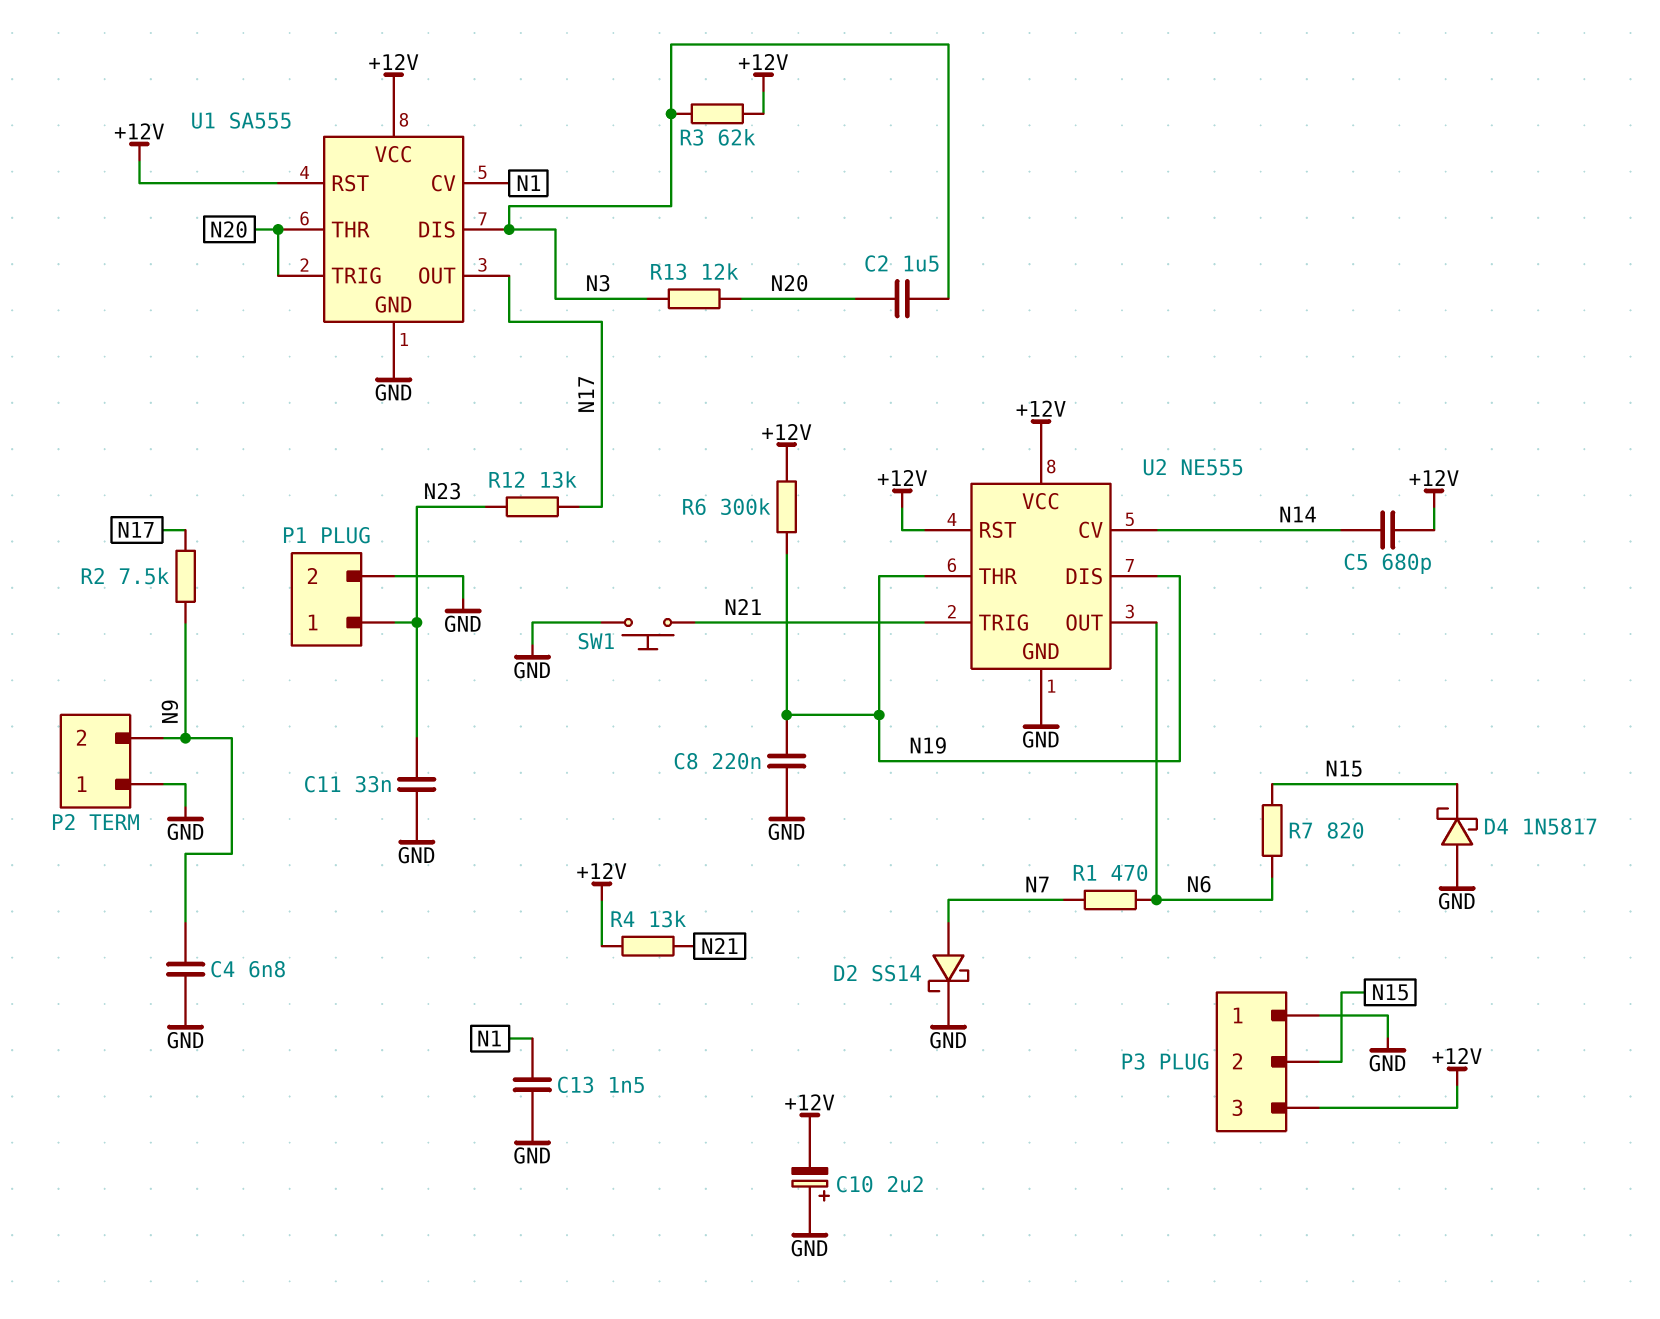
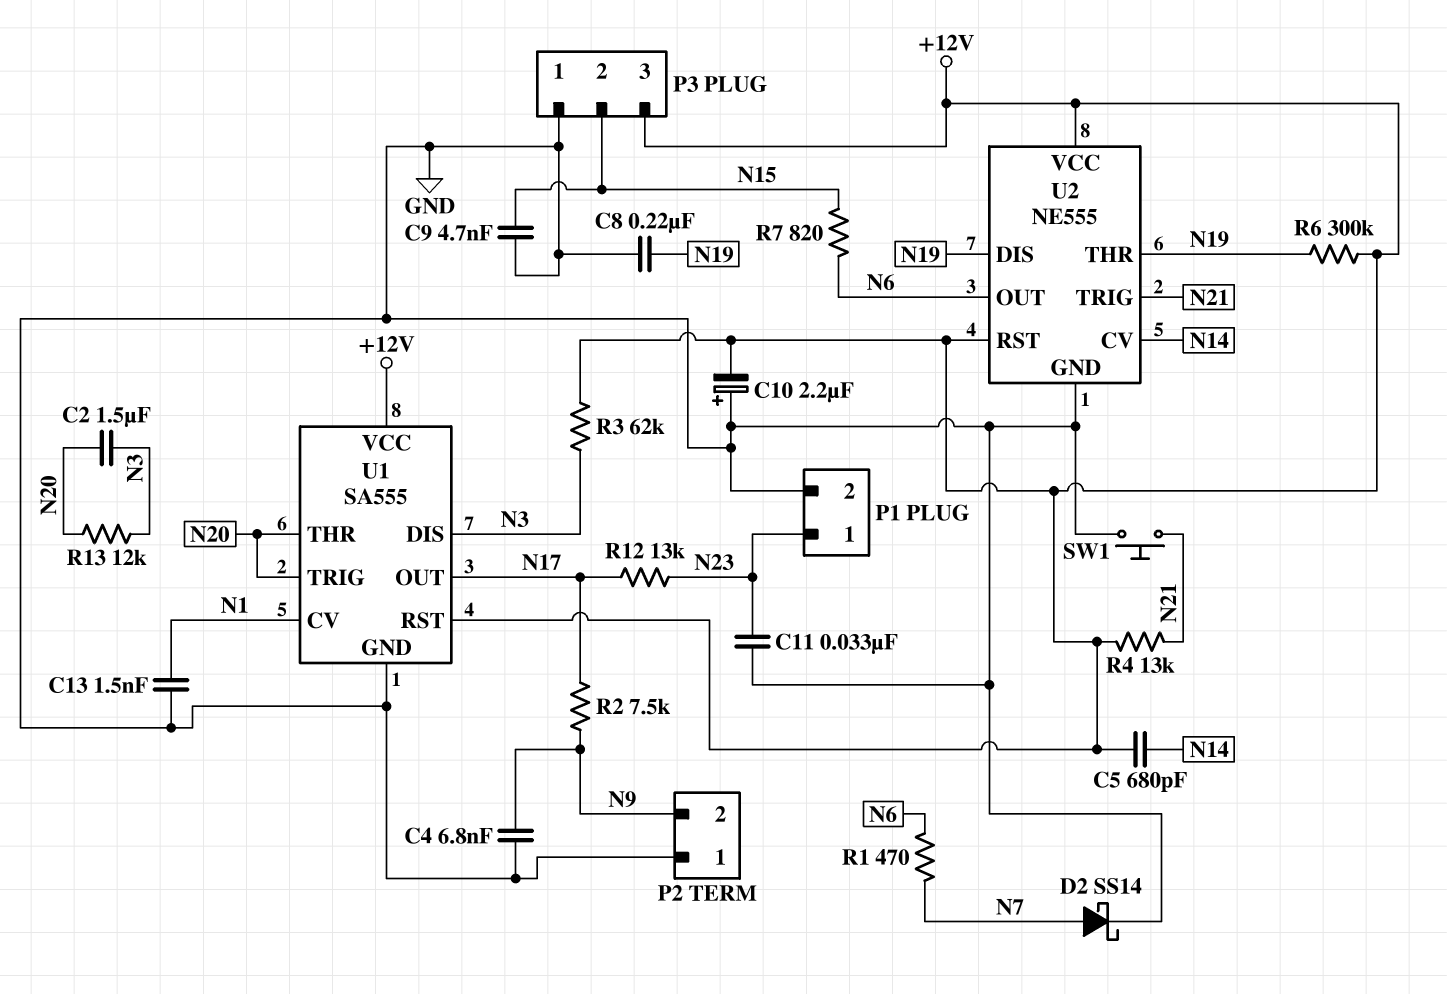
C9: none -> 4.7nF (GND, N15)
D4: schottky 1N5817 (A GND, K N15) -> none

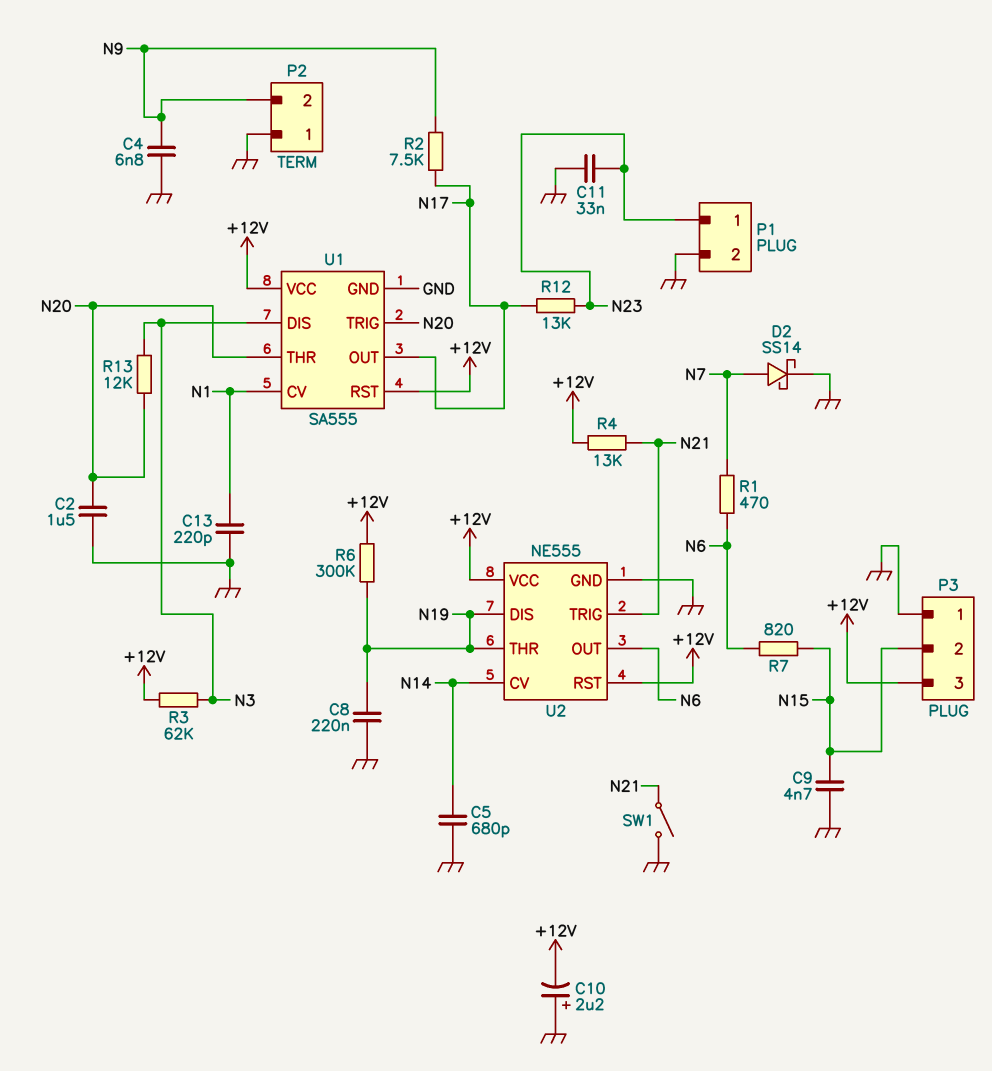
C2: 1.5uF (N3, N20) -> 1.5uF (GND, N20)
C5: 680pF (+12V, N14) -> 680pF (GND, N14)
C13: 1.5nF (GND, N1) -> 220pF (GND, N1)
SW1: button (GND, N21) -> switch (GND, N21)

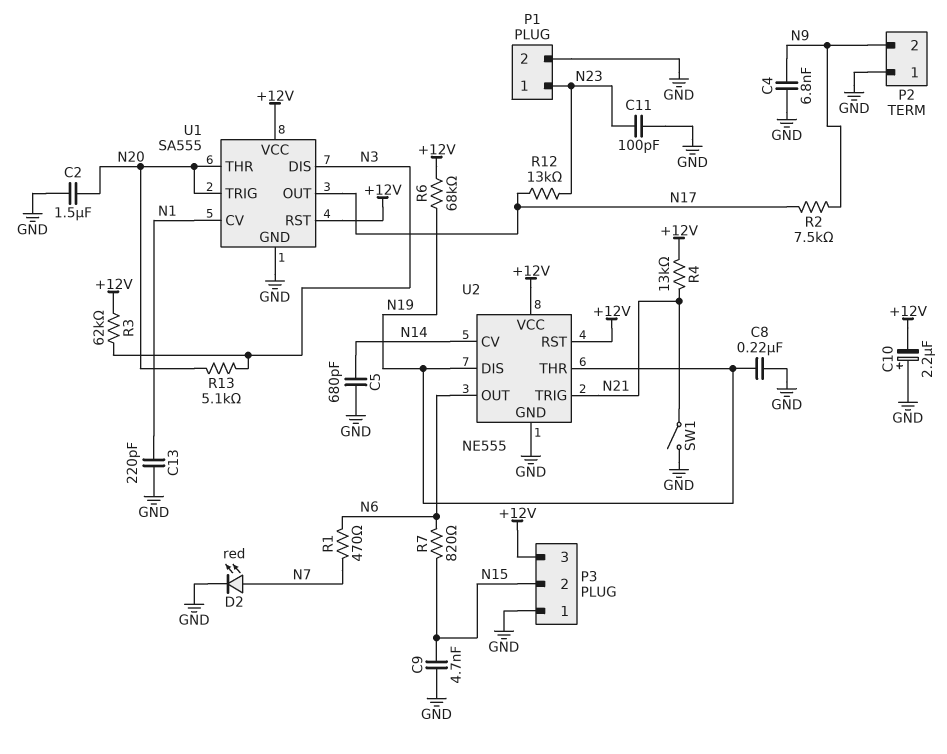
C11: 33nF (GND, N23) -> 100pF (GND, N23)
D2: schottky SS14 (A N7, K GND) -> LED red (A N7, K GND)
R6: 300k (+12V, N19) -> 68k (+12V, N19)
R13: 12k (N3, N20) -> 5.1k (N3, N20)

